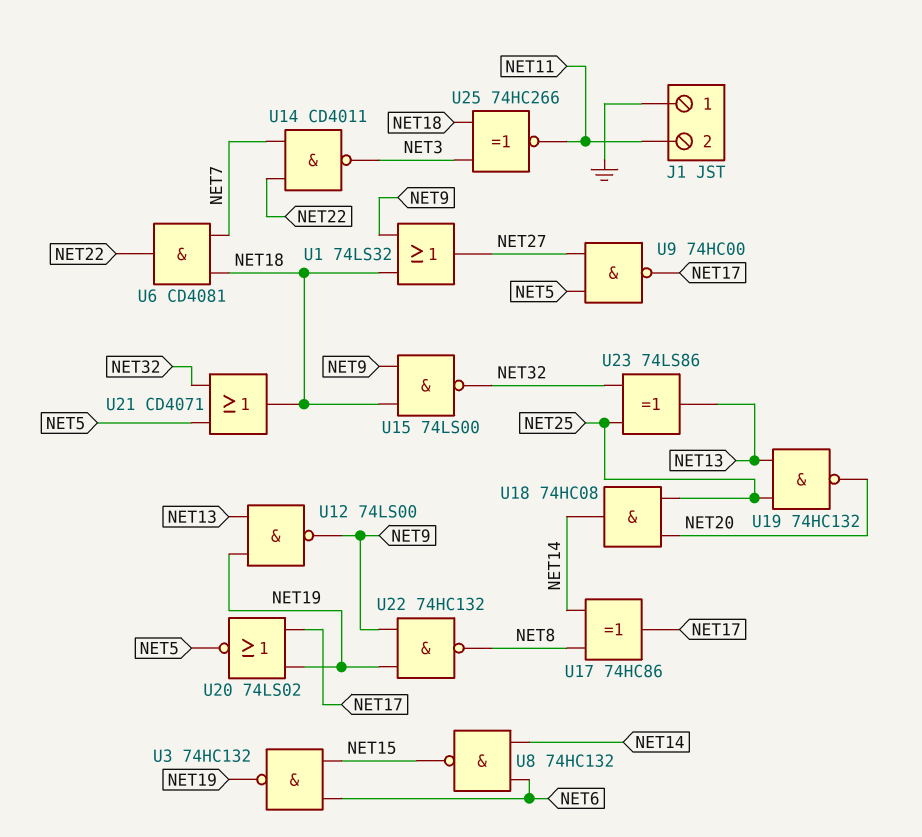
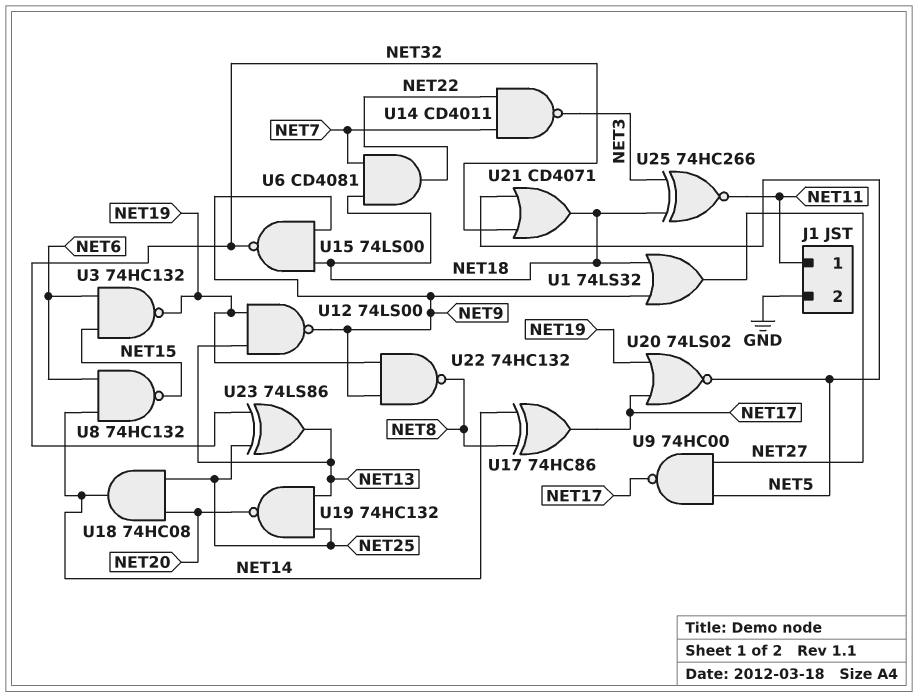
J1 pin 1: GND -> NET11
J1 pin 2: NET11 -> GND

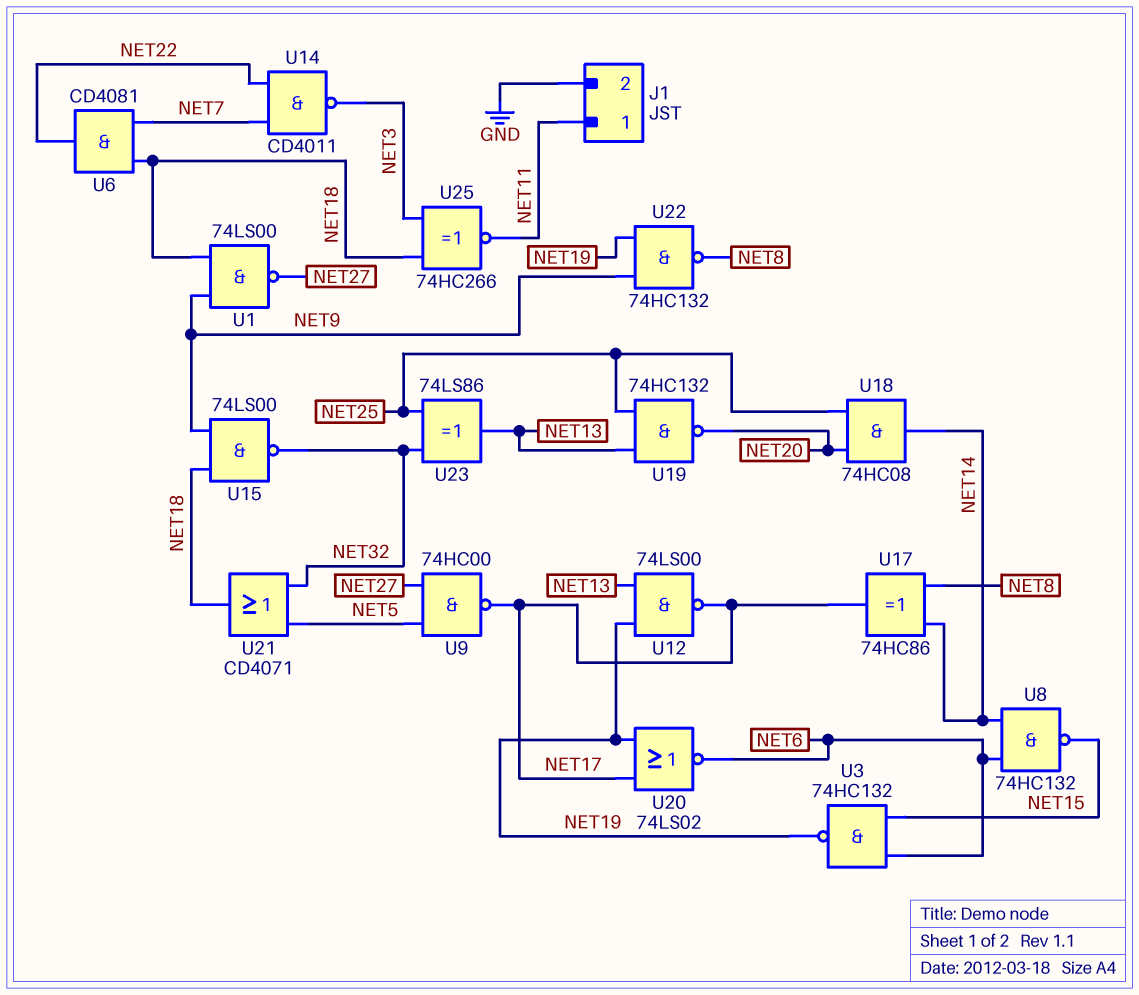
U1: OR 74LS32 (in NET9, in NET18, out NET27) -> NAND 74LS00 (in NET9, in NET18, out NET27)
U12: NAND 74LS00 (in NET13, in NET19, out NET9) -> NAND 74LS00 (in NET13, in NET19, out NET17)
U20: NOR 74LS02 (in NET17, in NET19, out NET5) -> NOR 74LS02 (in NET17, in NET19, out NET6)

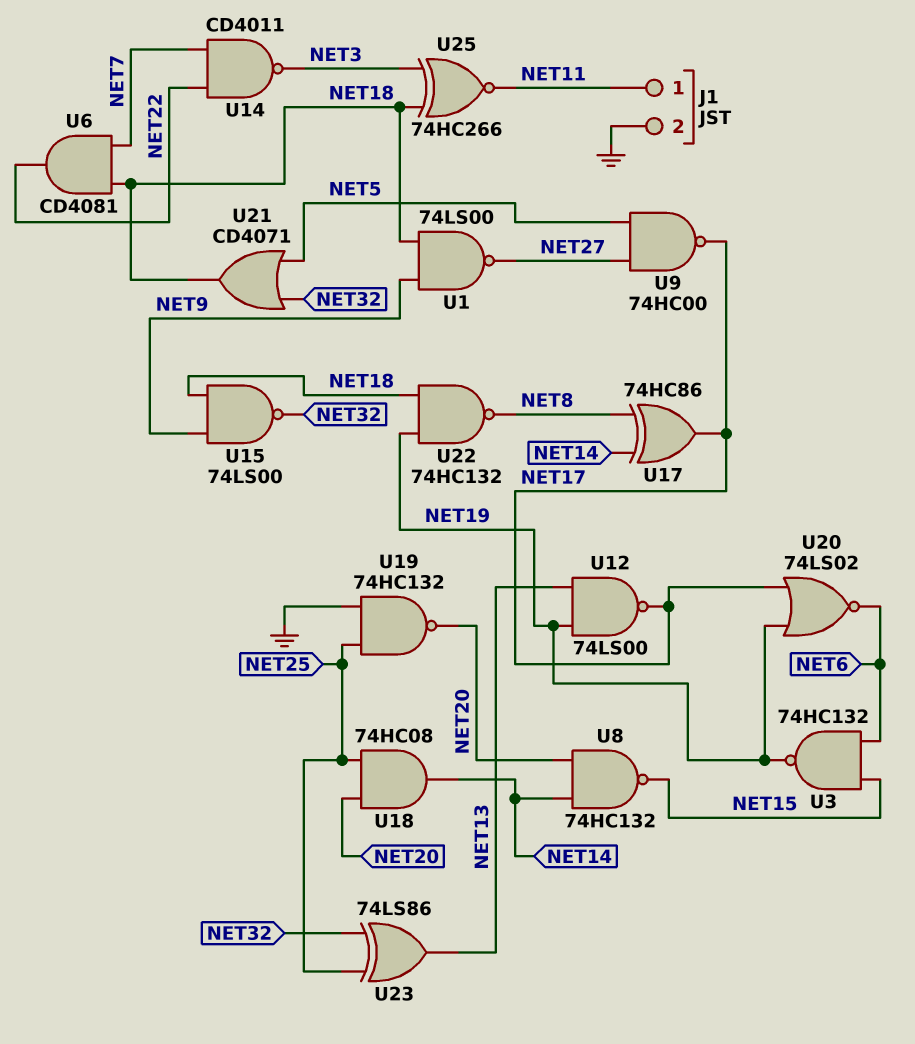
U8: NAND 74HC132 (in NET6, in NET14, out NET15) -> NAND 74HC132 (in NET14, in NET20, out NET15)
U19: NAND 74HC132 (in NET13, in NET25, out NET20) -> NAND 74HC132 (in GND, in NET25, out NET20)
U22: NAND 74HC132 (in NET9, in NET19, out NET8) -> NAND 74HC132 (in NET18, in NET19, out NET8)

